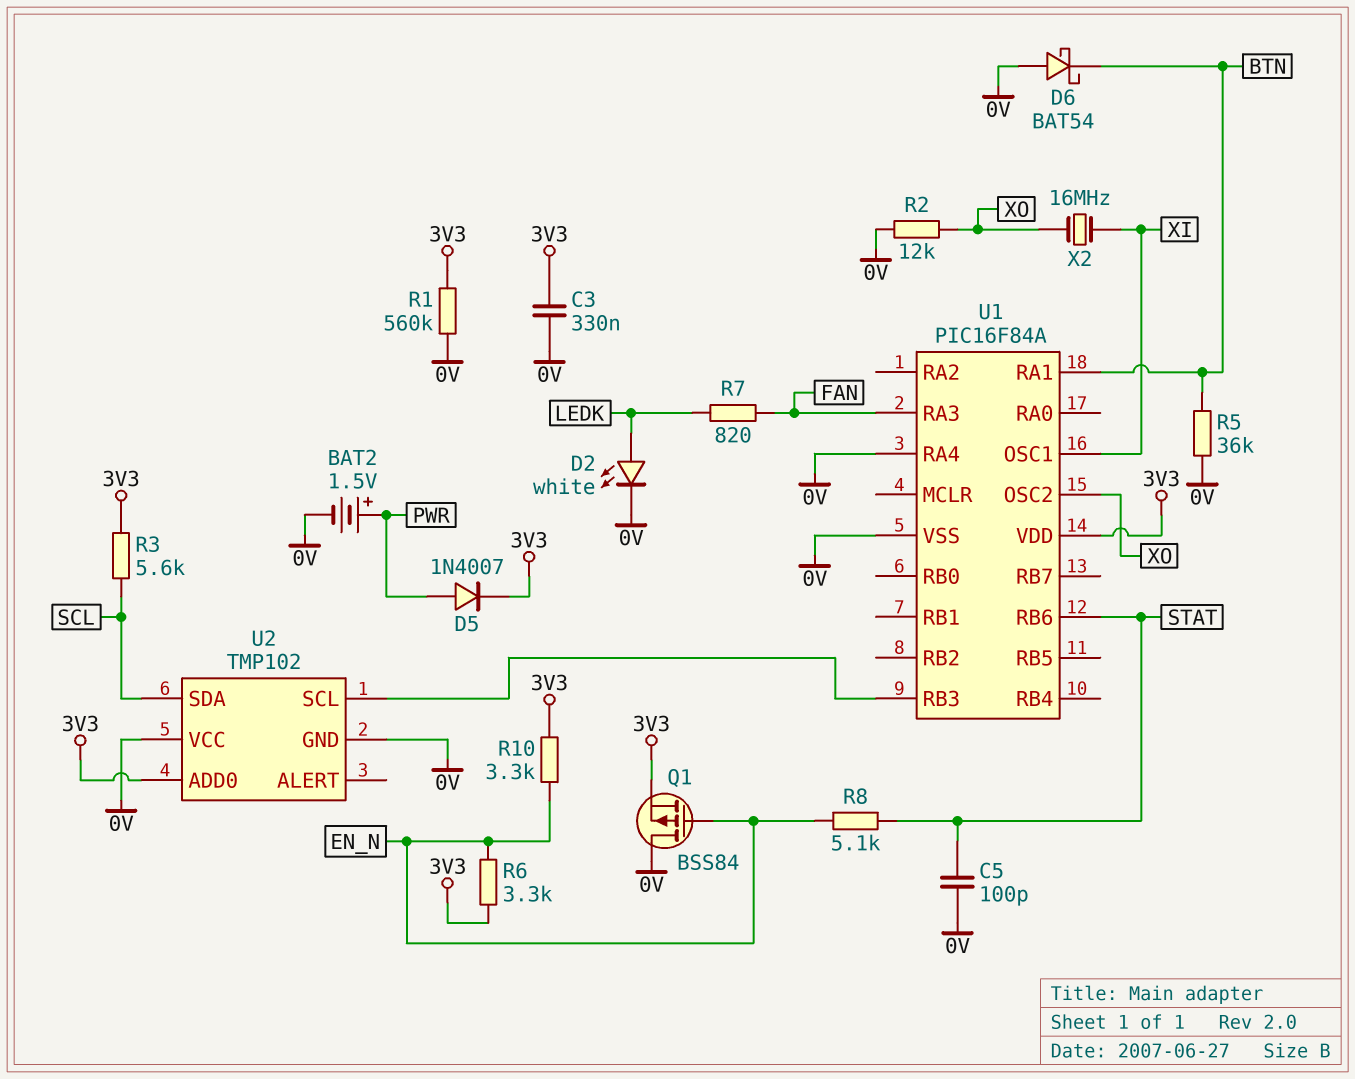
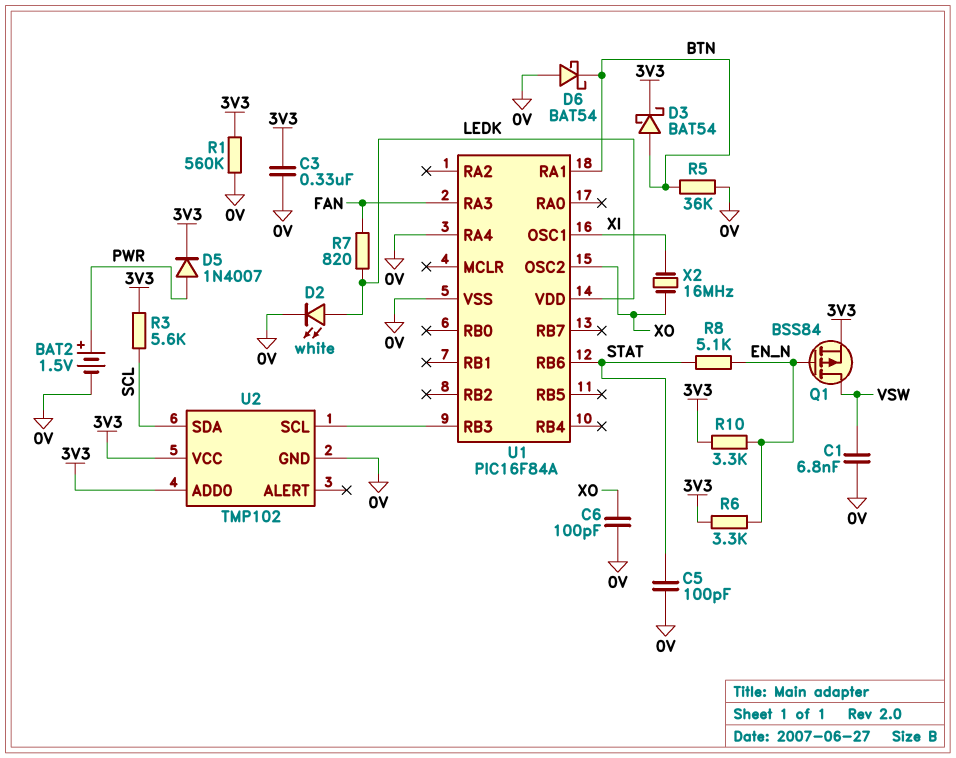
C1: none -> 6.8nF (0V, VSW)
C6: none -> 100pF (0V, XO)
D3: none -> schottky BAT54 (A BTN, K 3V3)
Q1: PMOS BSS84 (G EN_N, D 0V, S 3V3) -> PMOS BSS84 (G EN_N, D VSW, S 3V3)
R2: 12k (0V, XO) -> none
U1 pin VDD: 3V3 -> LEDK
U2 pin VCC: 0V -> 3V3

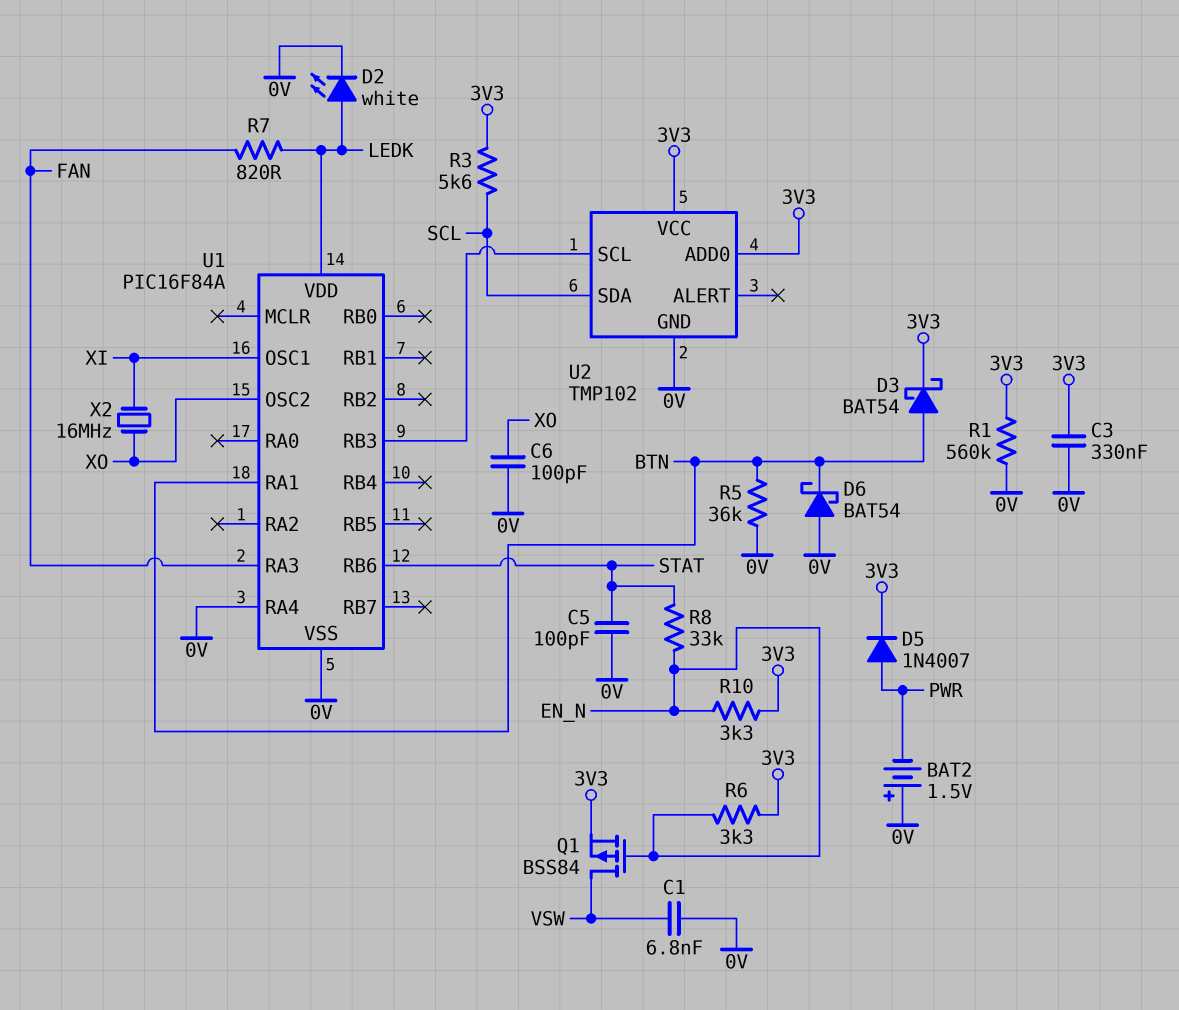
BAT2: 1.5V (plus PWR, minus 0V) -> 1.5V (plus 0V, minus PWR)
R8: 5.1k (EN_N, STAT) -> 33k (EN_N, STAT)

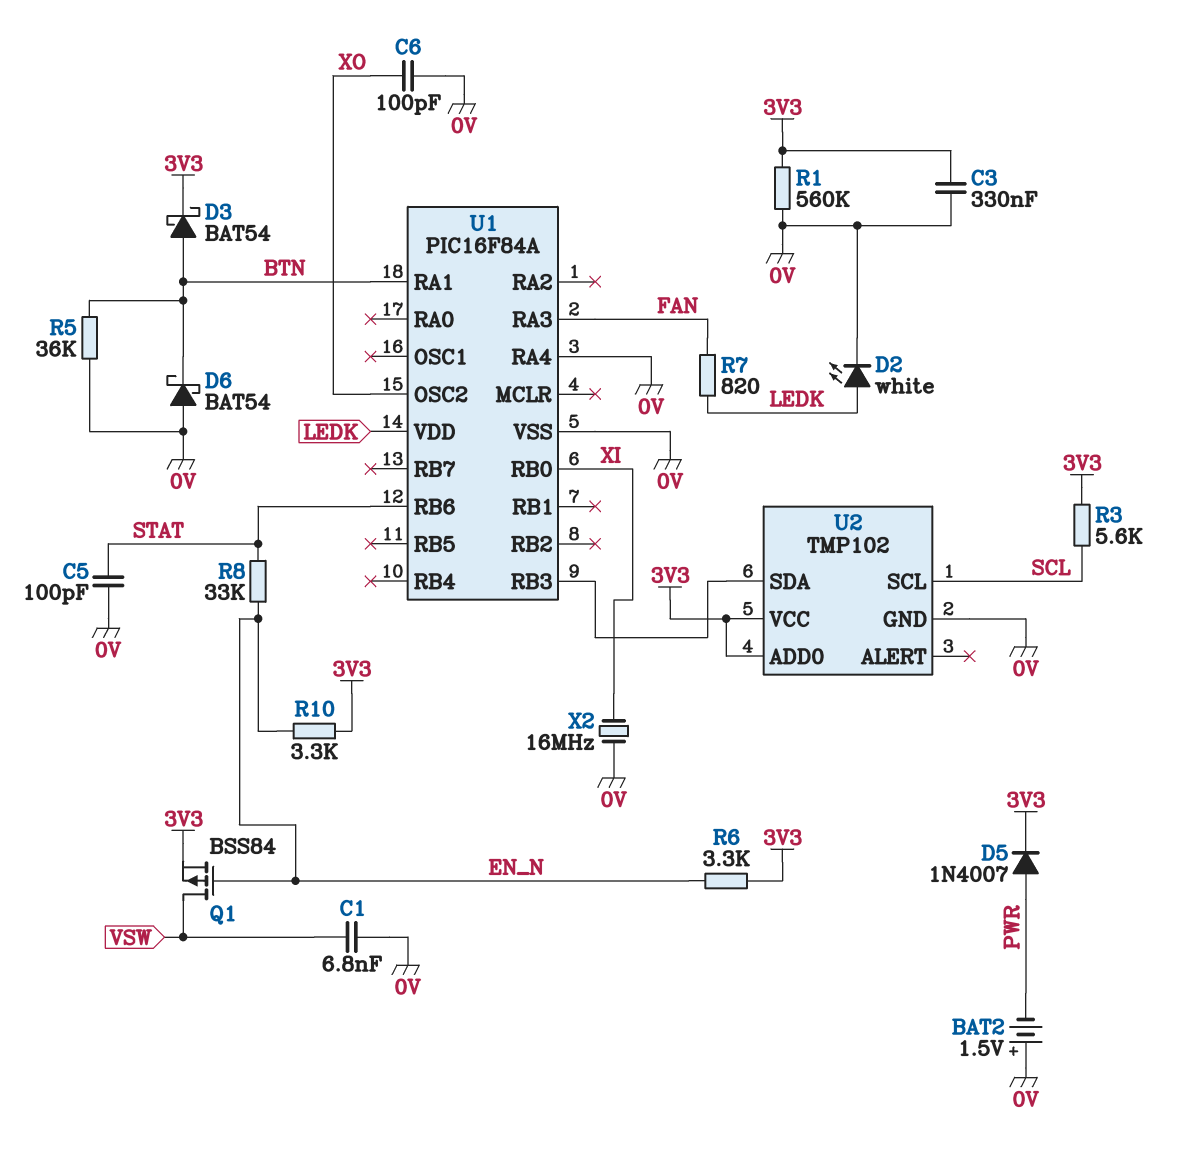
U1 pin OSC1: XI -> none
U1 pin RB0: none -> XI
U2 pin SCL: U1/RB3 -> SCL
U2 pin SDA: SCL -> U1/RB3
X2: 16MHz (XI, XO) -> 16MHz (0V, XI)

